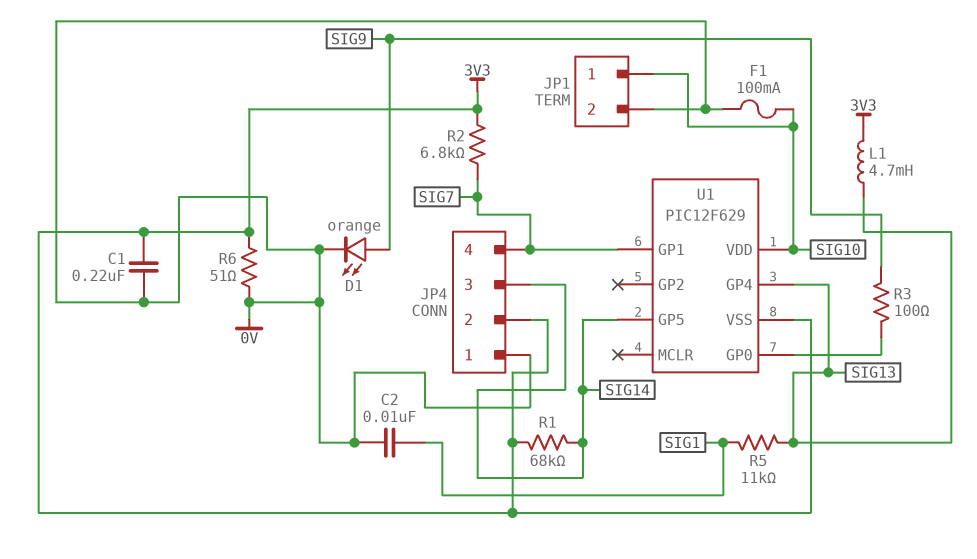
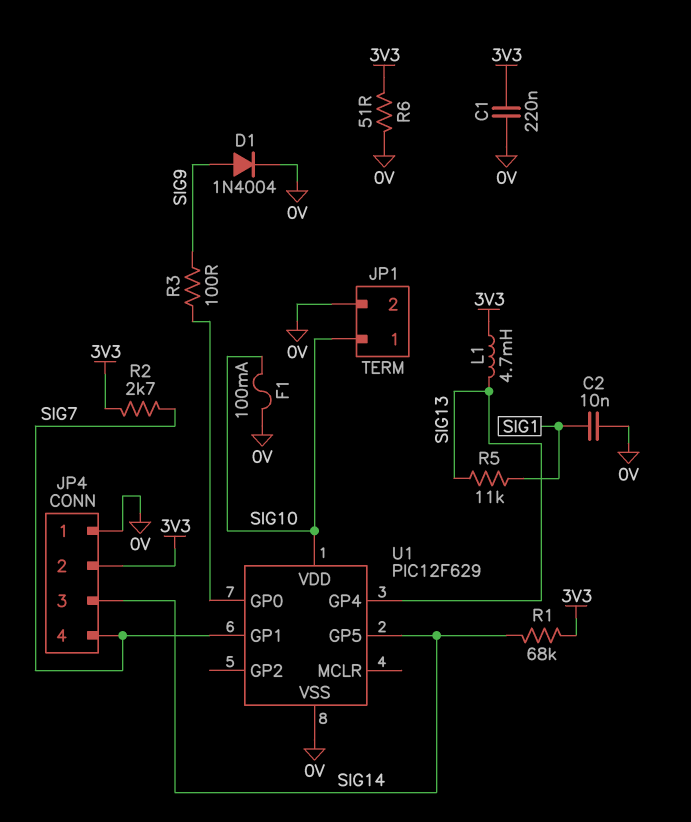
D1: LED orange (A SIG9, K 0V) -> diode 1N4004 (A SIG9, K 0V)
R2: 6.8k (3V3, SIG7) -> 2.7k (3V3, SIG7)
U1 pin VSS: 3V3 -> 0V

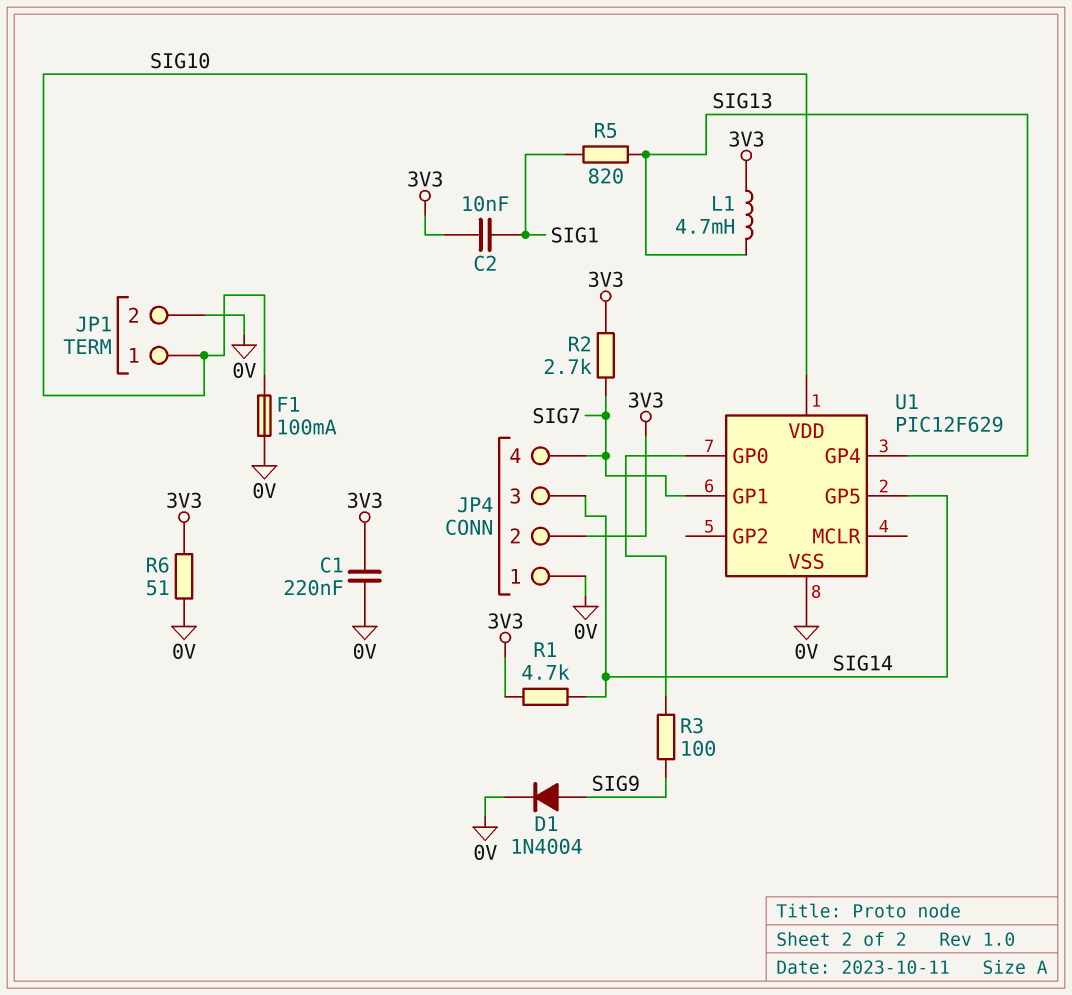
C2: 10nF (0V, SIG1) -> 10nF (3V3, SIG1)
R1: 68k (3V3, SIG14) -> 4.7k (3V3, SIG14)
R5: 11k (SIG1, SIG13) -> 820 (SIG1, SIG13)

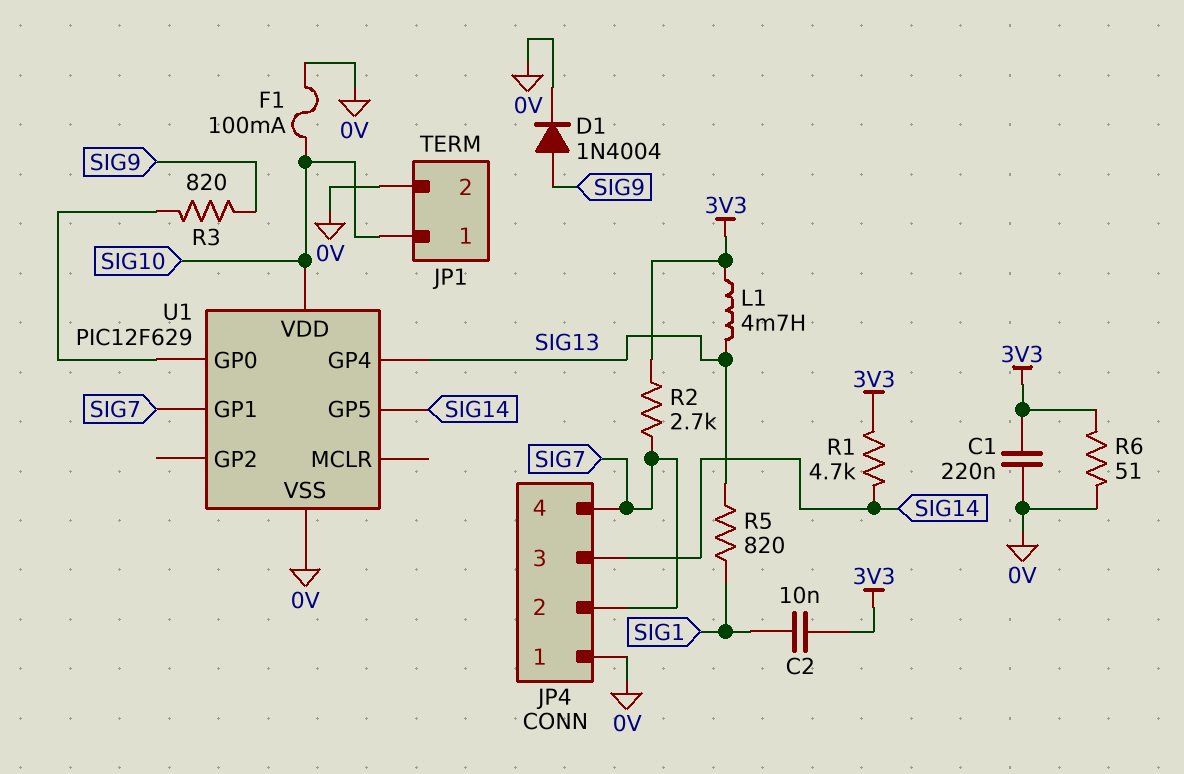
JP4 pin 2: 3V3 -> SIG7
R3: 100 (SIG9, U1/GP0) -> 820 (SIG9, U1/GP0)

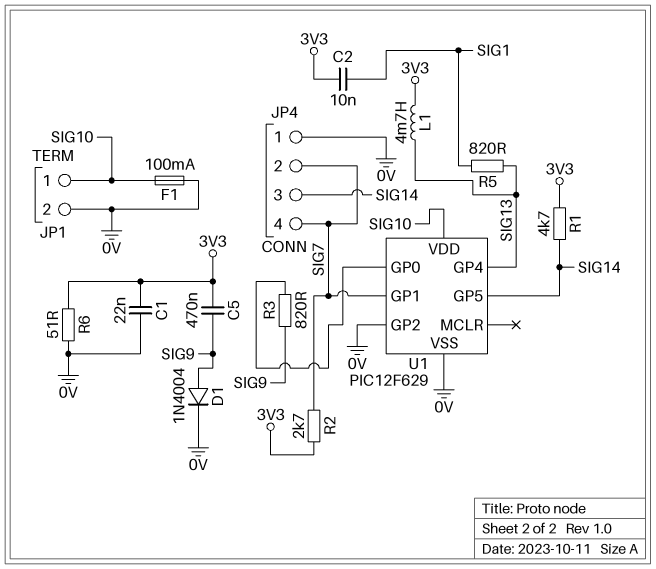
C1: 220nF (0V, 3V3) -> 22nF (0V, 3V3)
C5: none -> 470nF (3V3, SIG9)
U1 pin GP2: none -> 0V

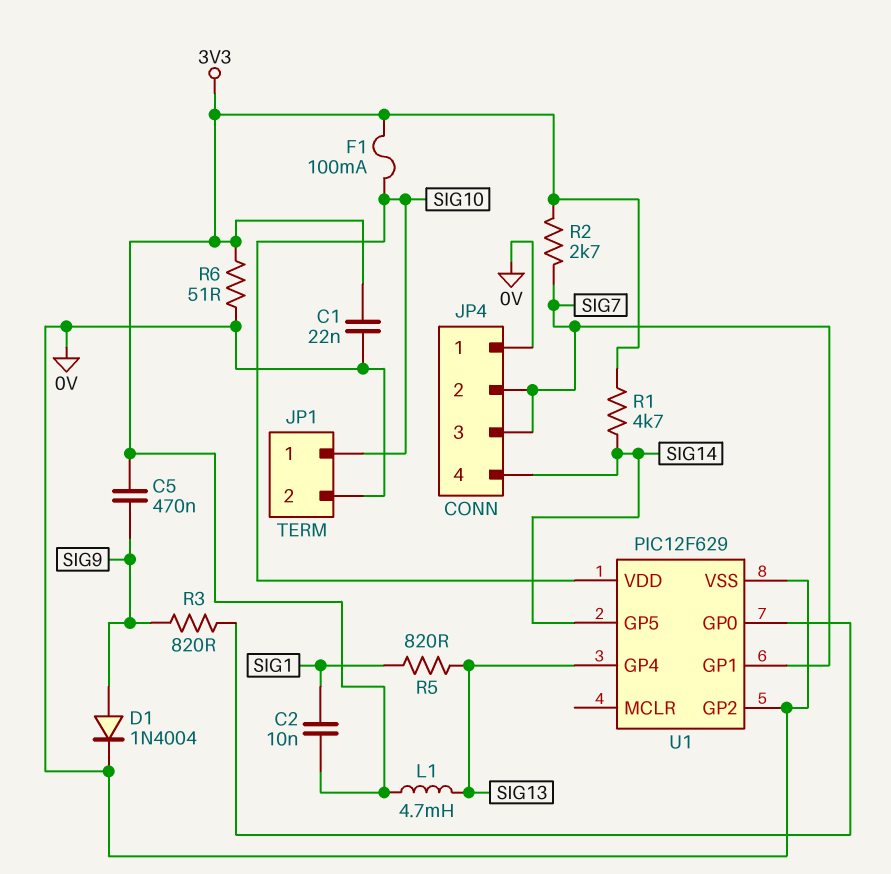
F1: 100mA (0V, SIG10) -> 100mA (3V3, SIG10)
JP4 pin 3: SIG14 -> SIG7
JP4 pin 4: SIG7 -> SIG14

